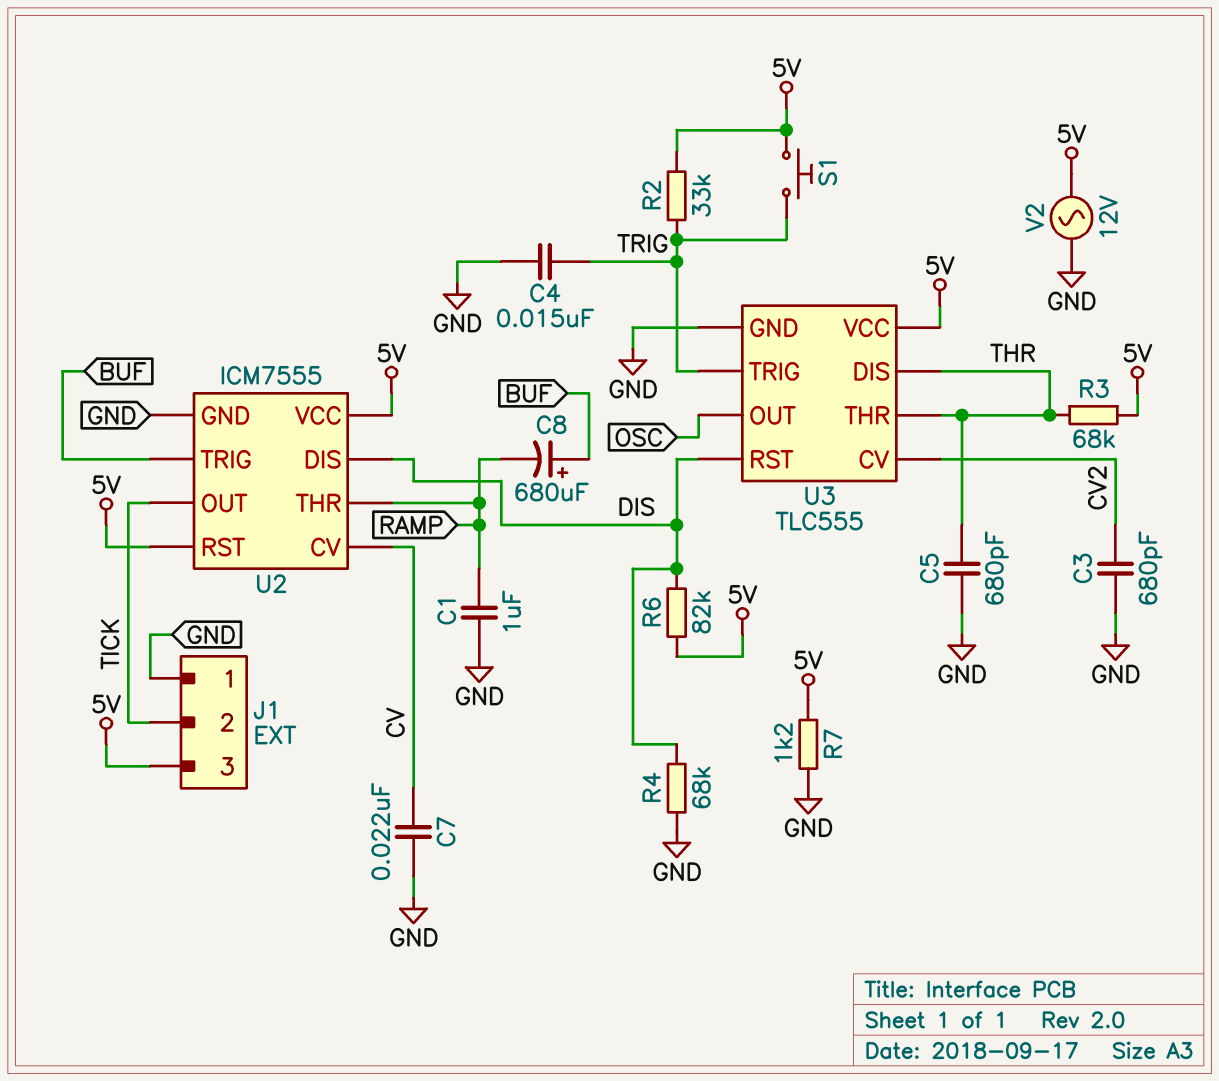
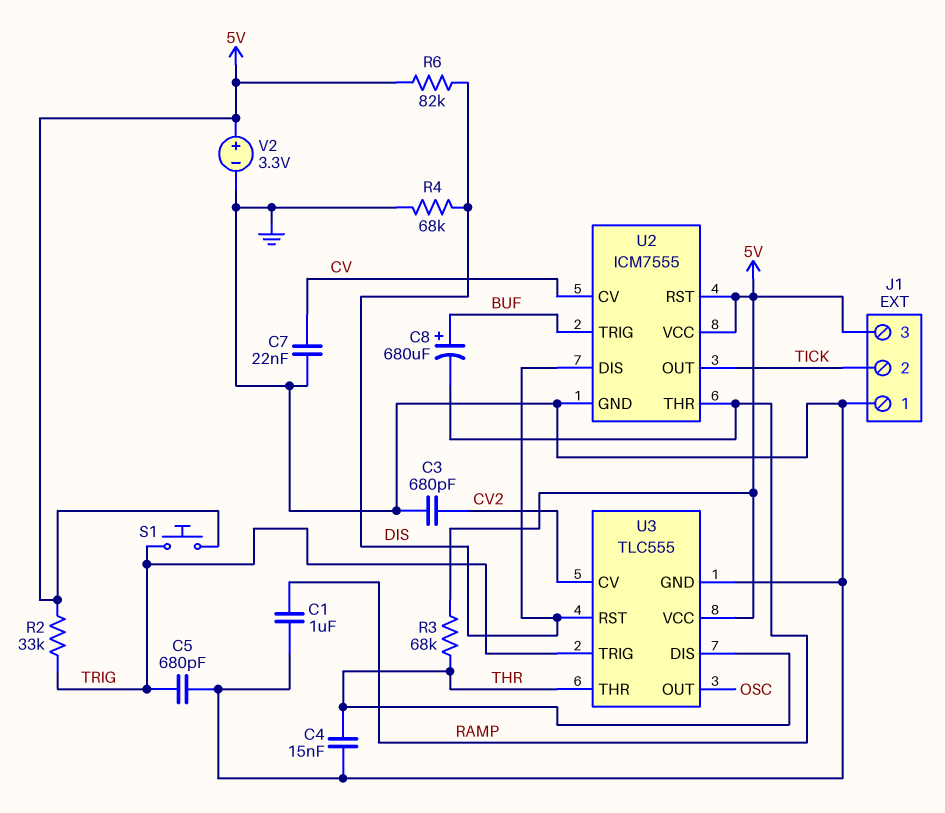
C4: 15nF (GND, TRIG) -> 15nF (GND, THR)
C5: 680pF (GND, THR) -> 680pF (GND, TRIG)
R7: 1.2k (5V, GND) -> none
V2: AC 12V (5V, GND) -> 3.3V (plus 5V, minus GND)

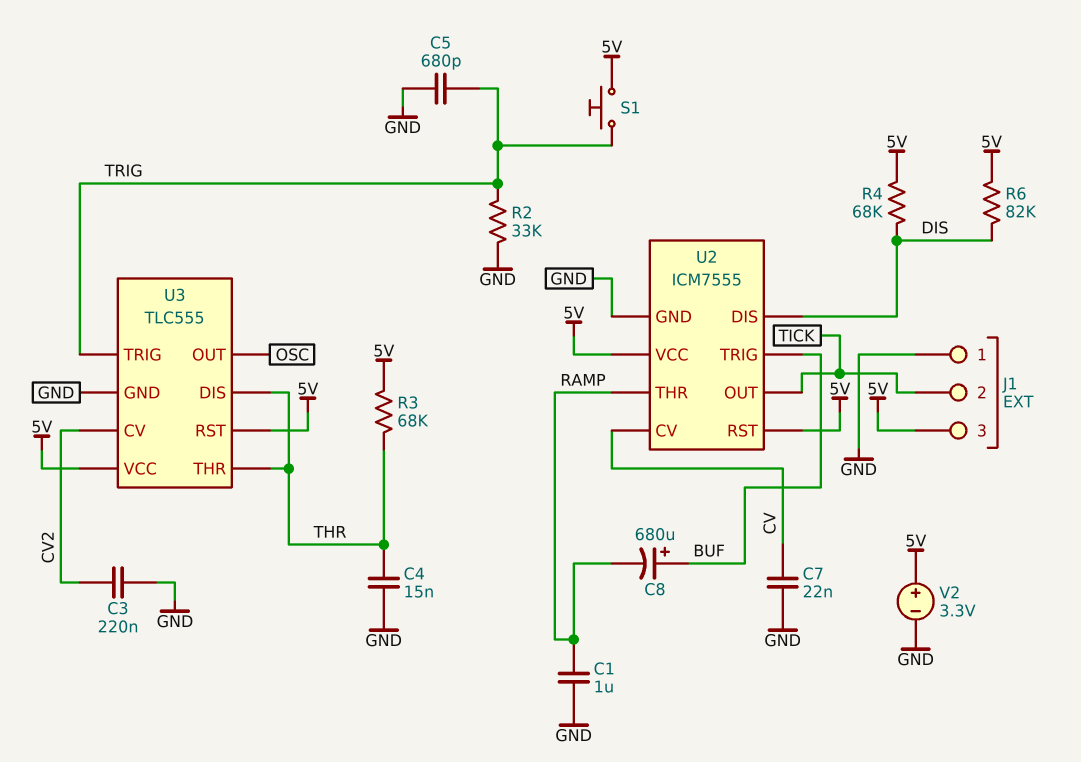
C3: 680pF (CV2, GND) -> 220nF (CV2, GND)
R2: 33k (5V, TRIG) -> 33k (GND, TRIG)
R4: 68k (DIS, GND) -> 68k (5V, DIS)
U3 pin RST: DIS -> 5V

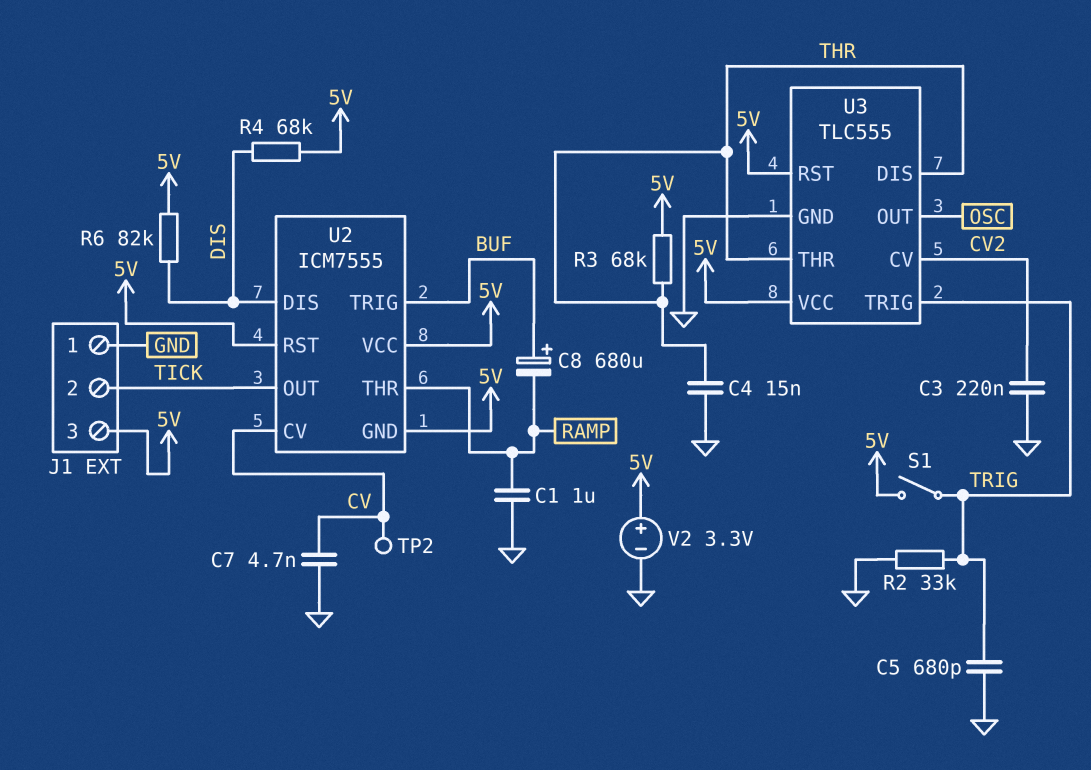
C7: 22nF (CV, GND) -> 4.7nF (CV, GND)
S1: button (5V, TRIG) -> switch (5V, TRIG)
TP2: none -> test point (CV)
U2 pin GND: GND -> 5V

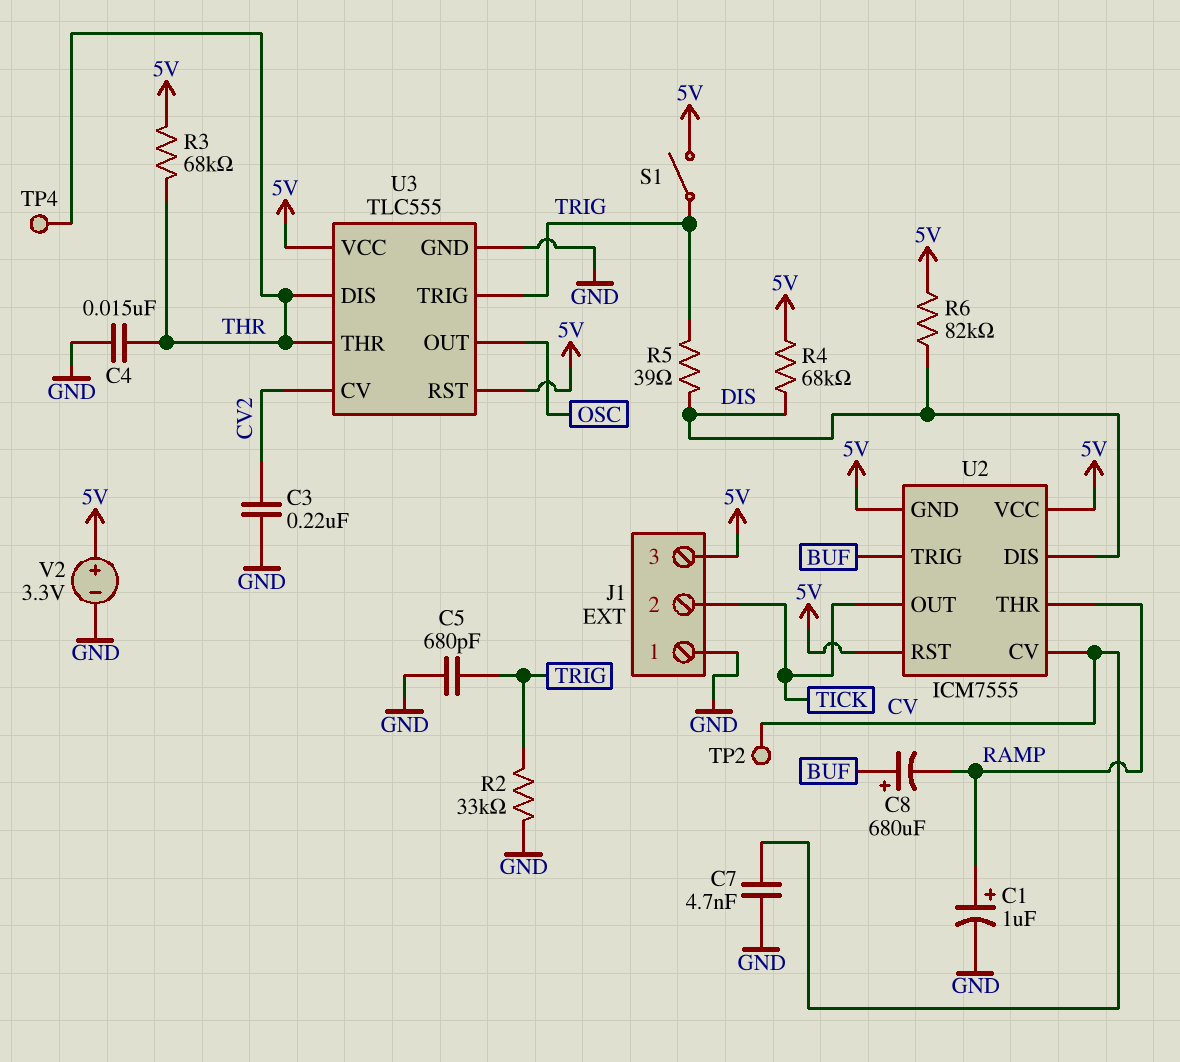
C1: 1uF (GND, RAMP) -> 1uF (plus RAMP, minus GND)
R5: none -> 39 (DIS, TRIG)
TP4: none -> test point (THR)

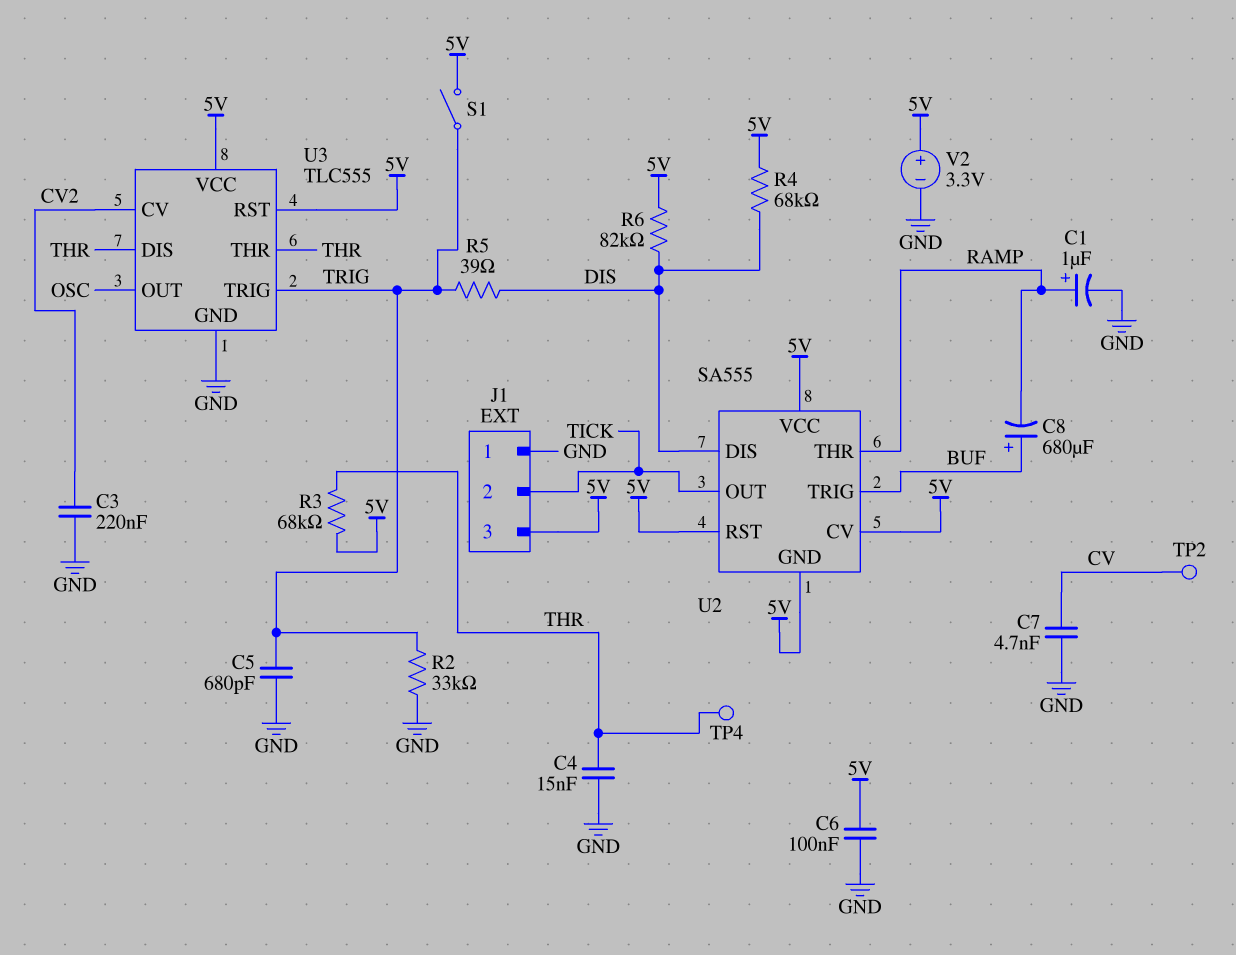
C6: none -> 100nF (5V, GND)
U2: ICM7555 -> SA555
U2 pin CV: CV -> 5V

